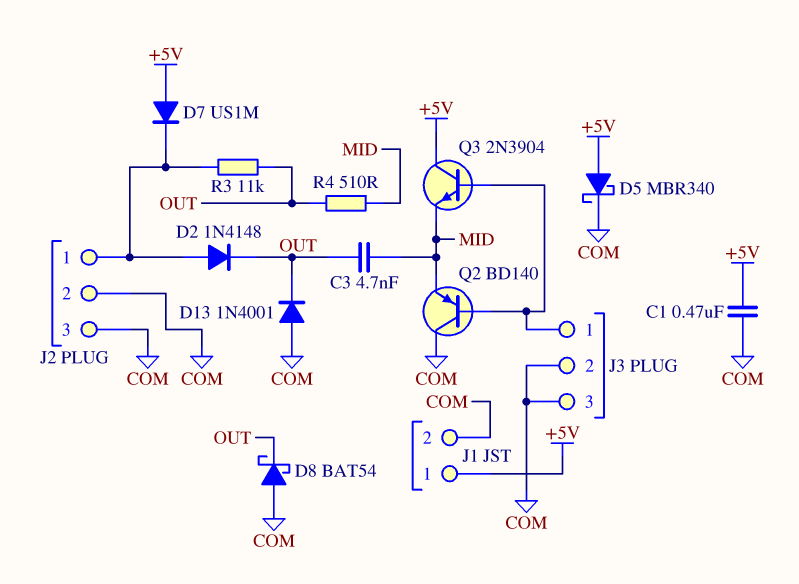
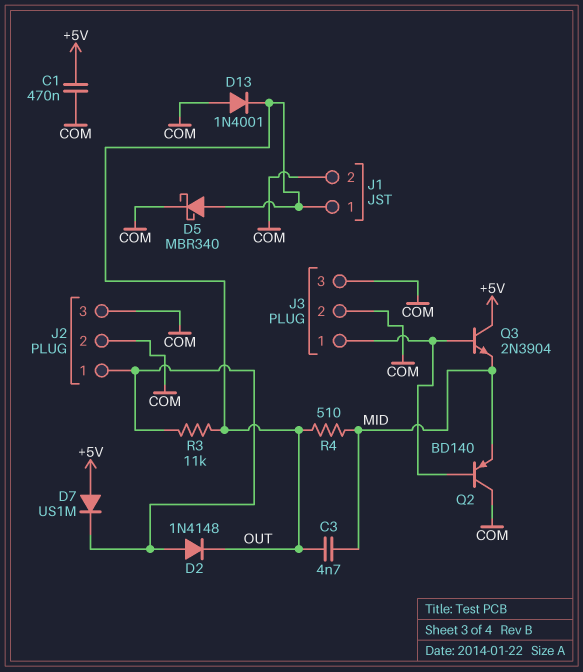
D5: schottky MBR340 (A +5V, K COM) -> schottky MBR340 (A OUT, K COM)
D8: schottky BAT54 (A COM, K OUT) -> none
J1 pin 1: +5V -> OUT

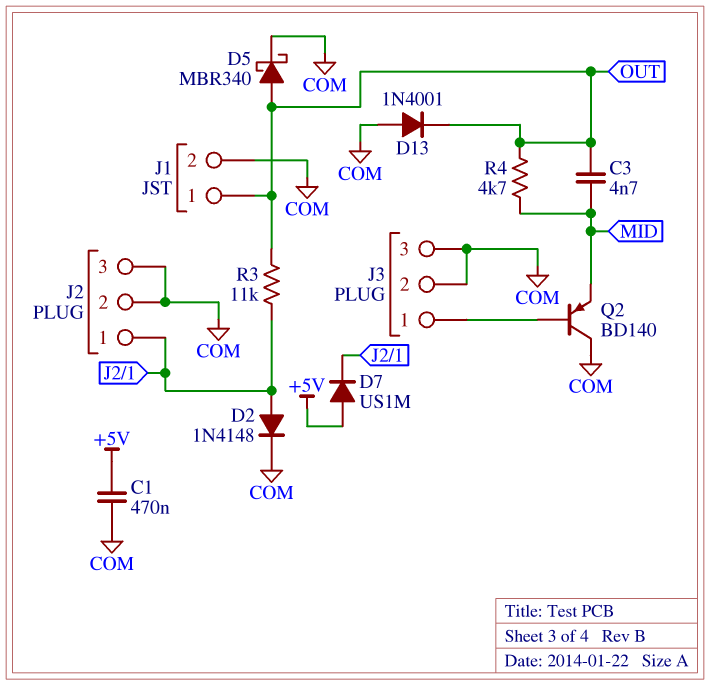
D2: diode 1N4148 (A J2/1, K OUT) -> diode 1N4148 (A J2/1, K COM)
Q3: NPN 2N3904 (B J3/1, C +5V, E MID) -> none
R4: 510 (MID, OUT) -> 4.7k (MID, OUT)

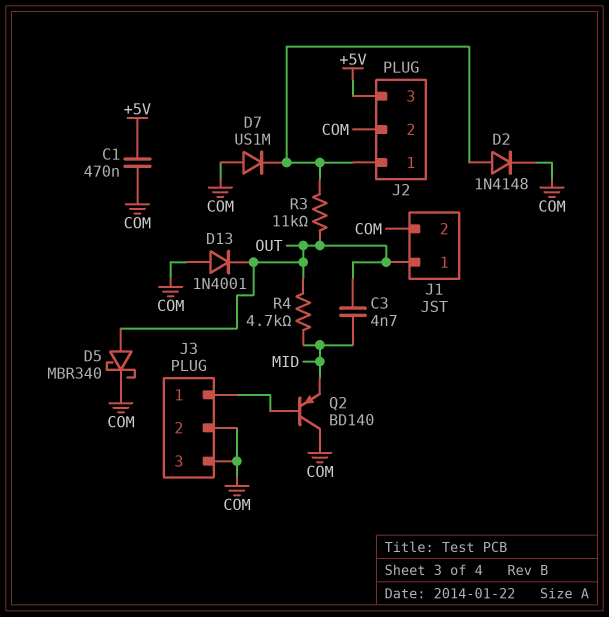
D7: diode US1M (A +5V, K J2/1) -> diode US1M (A COM, K J2/1)
J2 pin 3: COM -> +5V

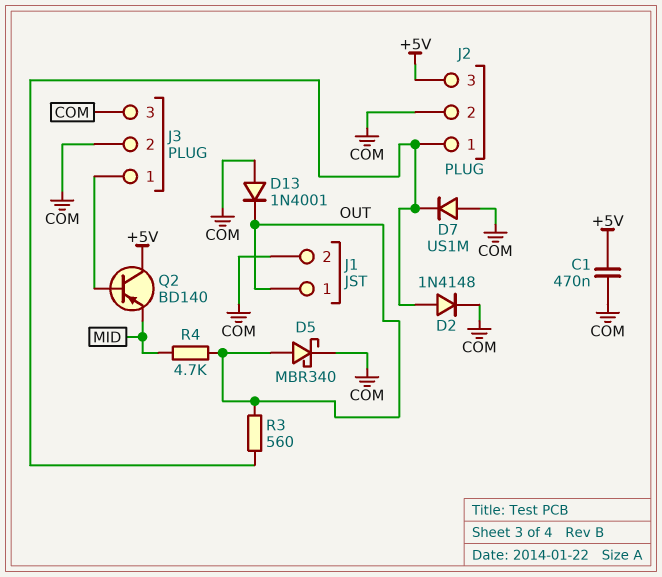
C3: 4.7nF (MID, OUT) -> none
Q2: PNP BD140 (B J3/1, C COM, E MID) -> PNP BD140 (B J3/1, C +5V, E MID)
R3: 11k (J2/1, OUT) -> 560 (J2/1, OUT)

